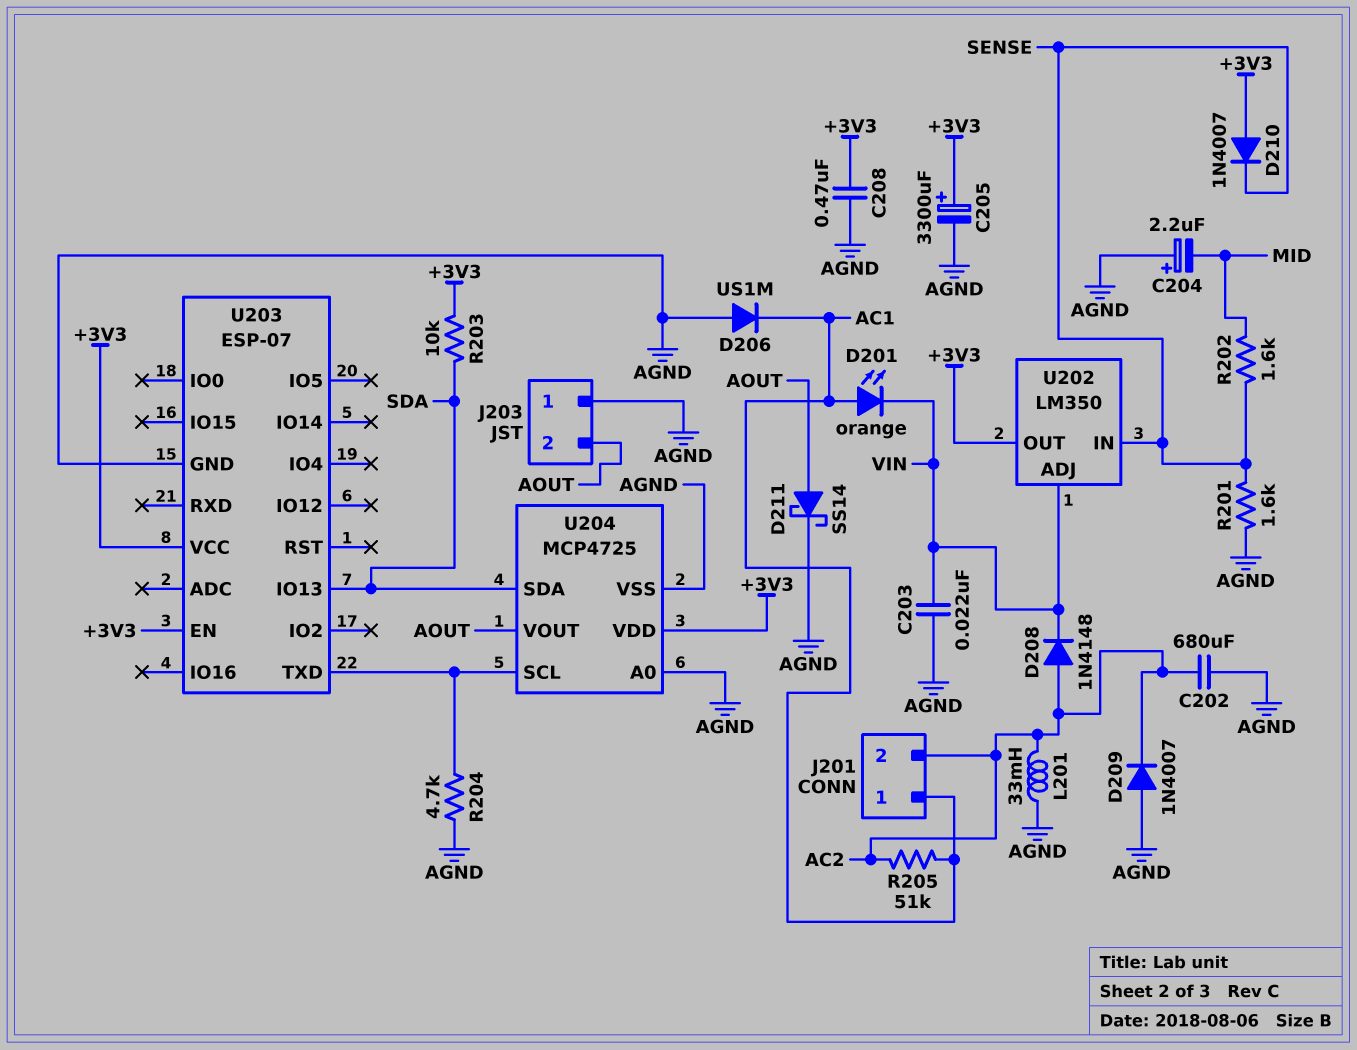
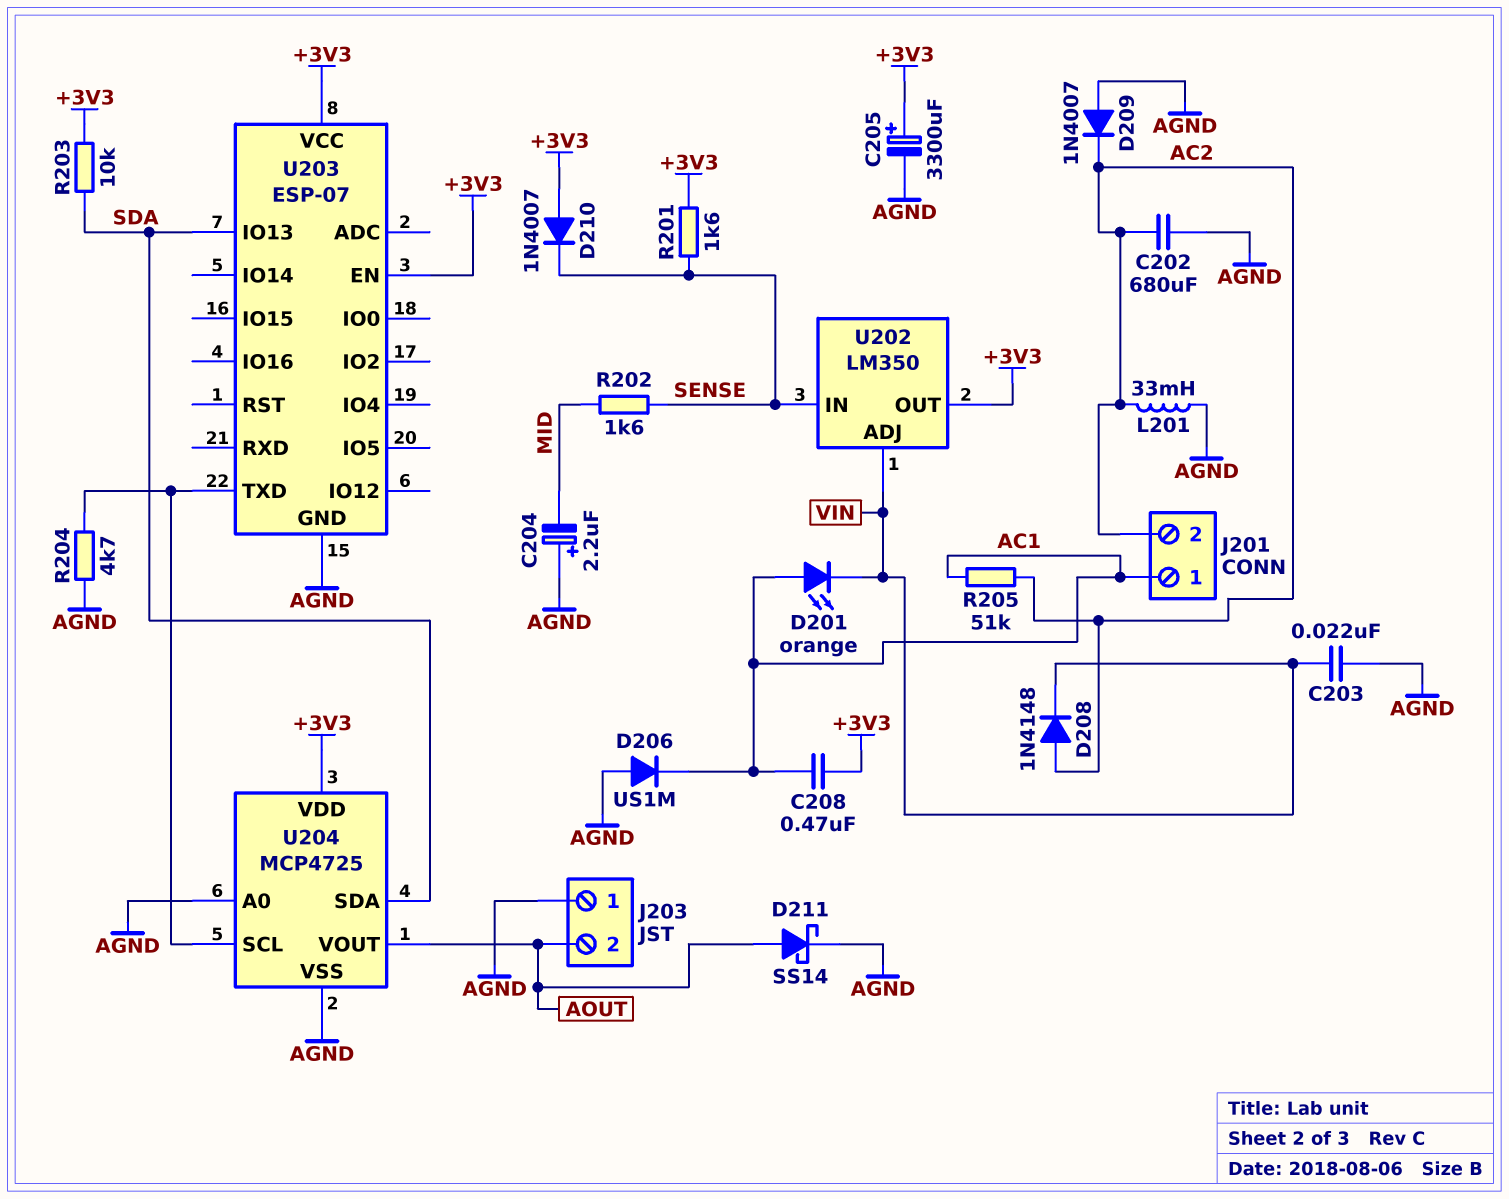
C208: 470nF (+3V3, AGND) -> 470nF (+3V3, AC1)
R201: 1.6k (AGND, SENSE) -> 1.6k (+3V3, SENSE)

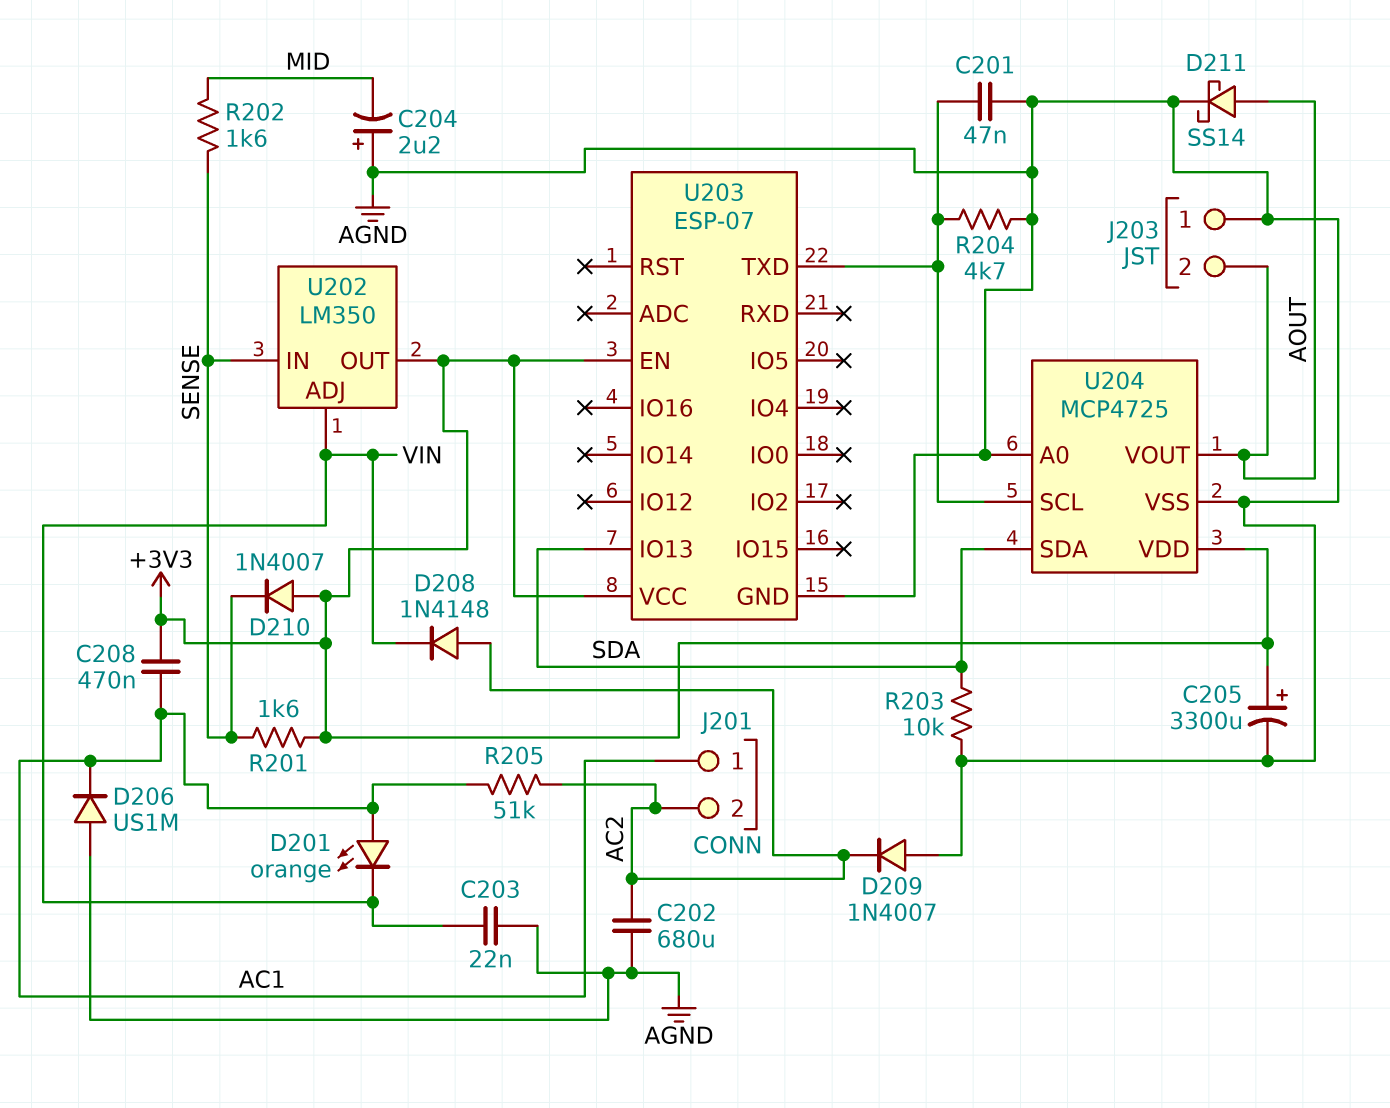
C201: none -> 47nF (AGND, U203/TXD)
L201: 33mH (AC2, AGND) -> none
R203: 10k (+3V3, SDA) -> 10k (AGND, SDA)

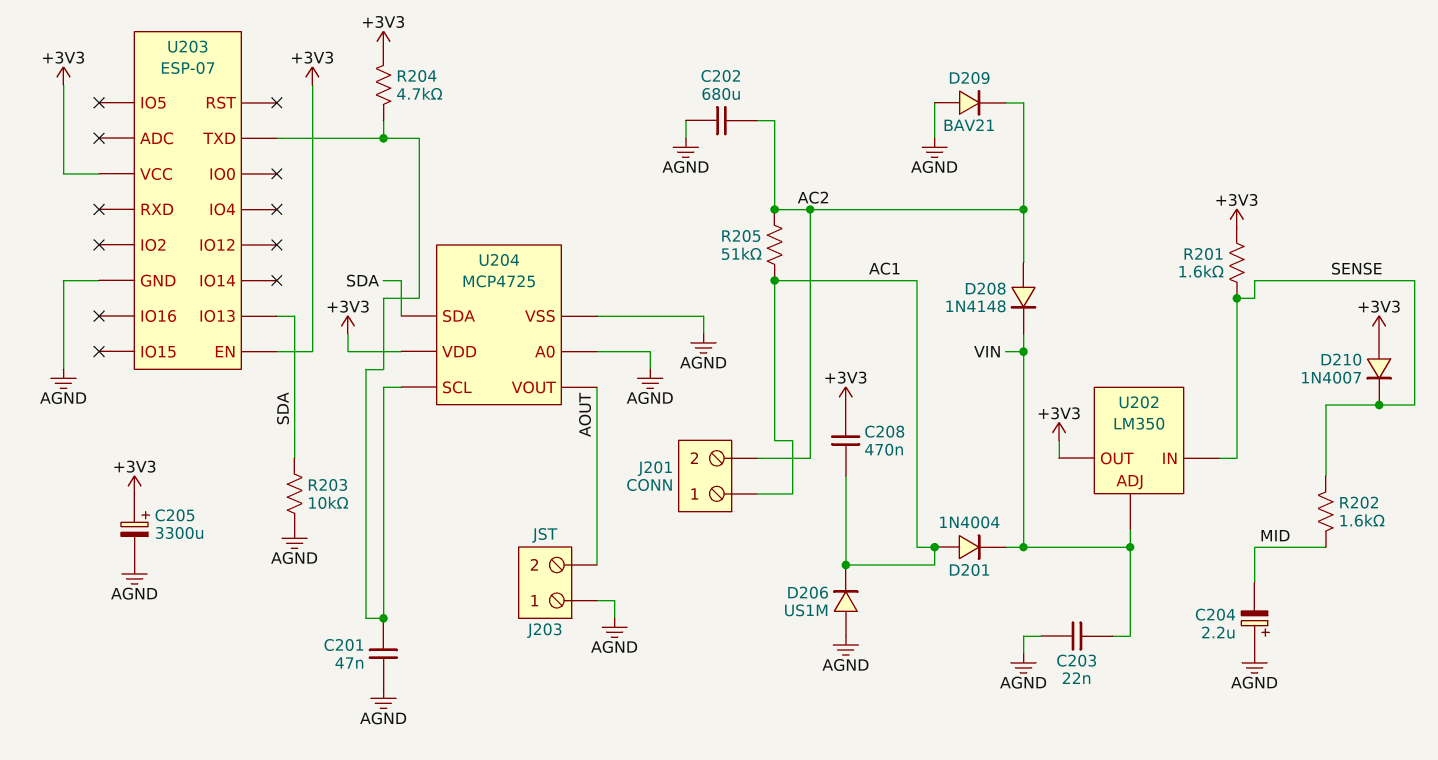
D201: LED orange (A AC1, K VIN) -> diode 1N4004 (A AC1, K VIN)
D209: diode 1N4007 (A AGND, K AC2) -> diode BAV21 (A AGND, K AC2)
D211: schottky SS14 (A AOUT, K AGND) -> none
R204: 4.7k (AGND, U203/TXD) -> 4.7k (+3V3, U203/TXD)

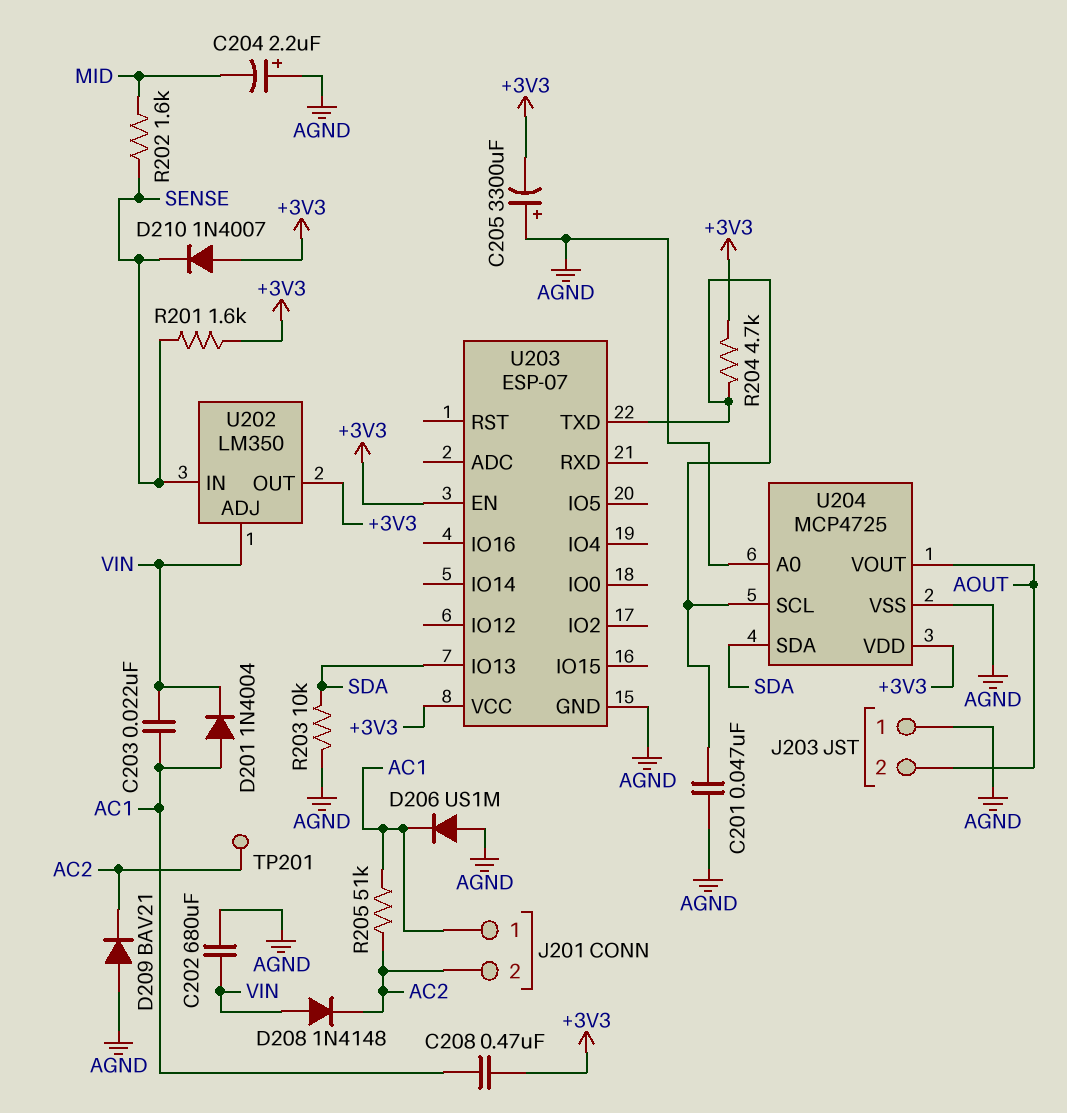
C202: 680uF (AC2, AGND) -> 680uF (AGND, VIN)
C203: 22nF (AGND, VIN) -> 22nF (AC1, VIN)
C205: 3300uF (plus +3V3, minus AGND) -> 3300uF (plus AGND, minus +3V3)
D208: diode 1N4148 (A AC2, K VIN) -> diode 1N4148 (A VIN, K AC2)
TP201: none -> test point (AC2)

